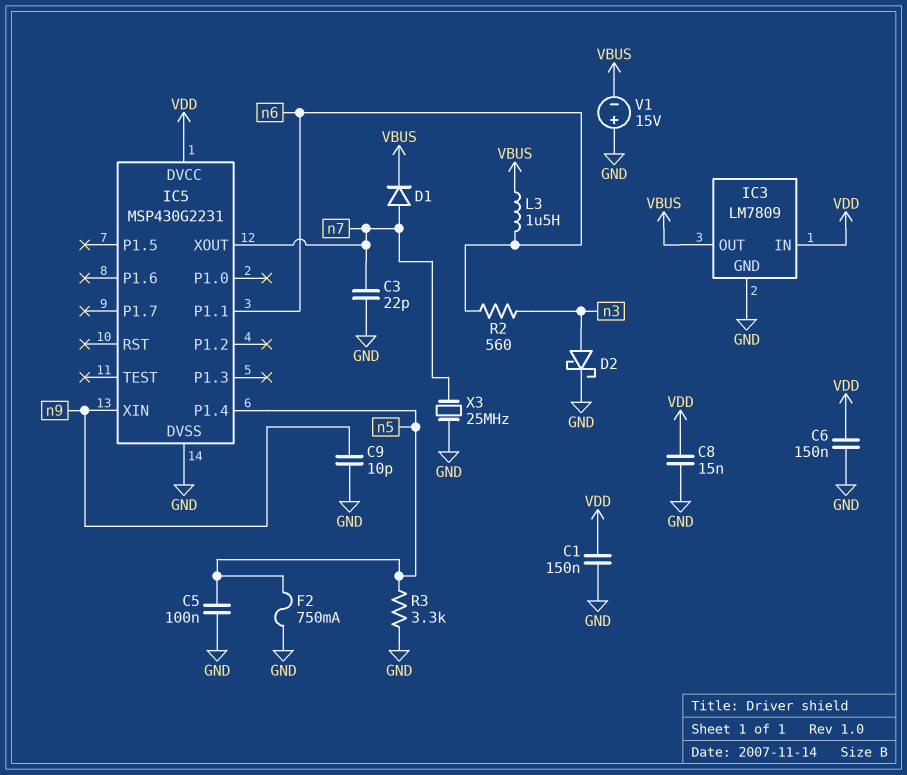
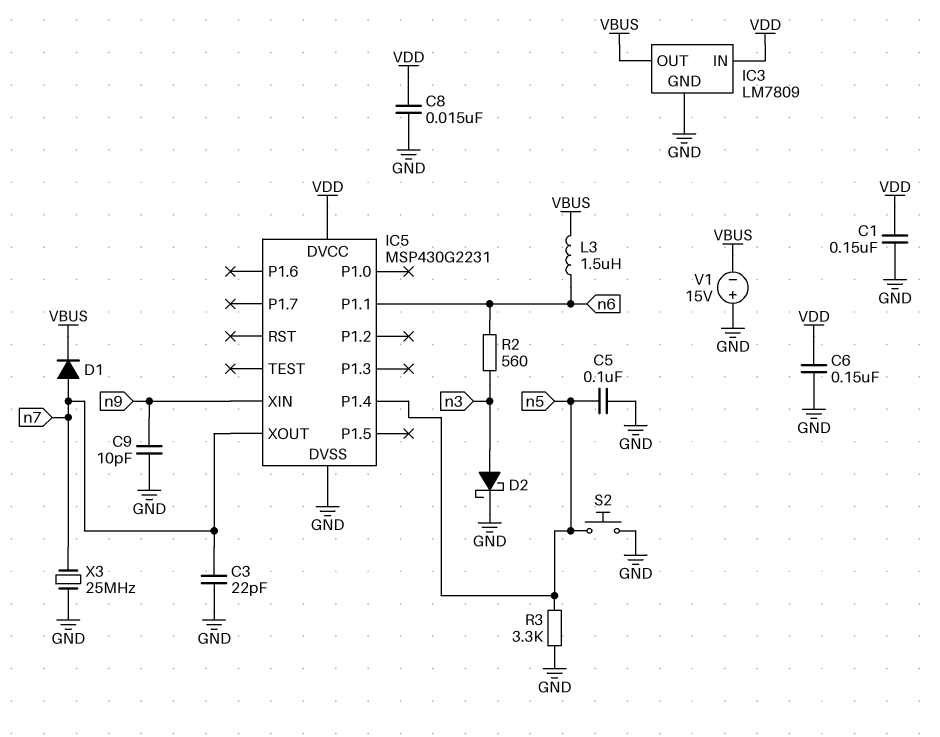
F2: 750mA (GND, n5) -> none
S2: none -> button (GND, n5)

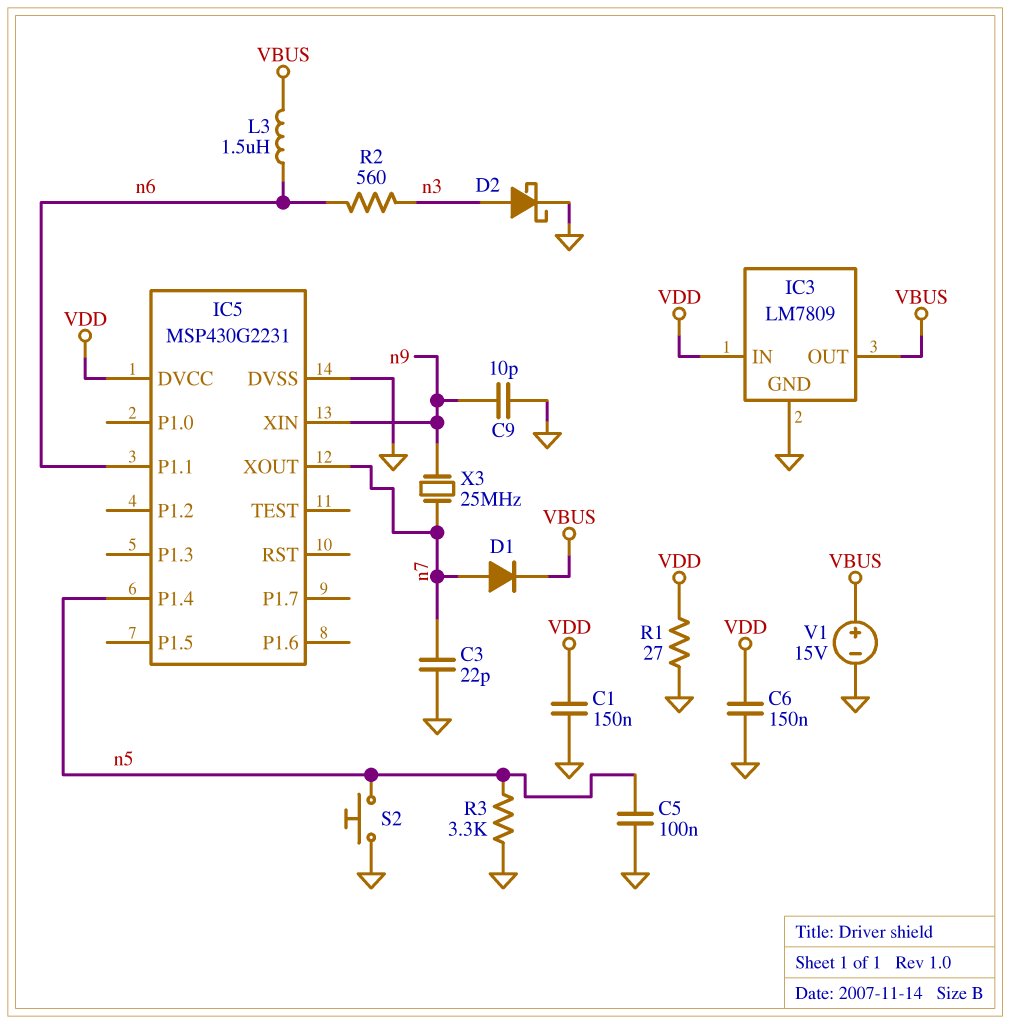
C8: 15nF (GND, VDD) -> none
R1: none -> 27 (GND, VDD)
V1: 15V (plus GND, minus VBUS) -> 15V (plus VBUS, minus GND)
X3: 25MHz (GND, n7) -> 25MHz (n7, n9)

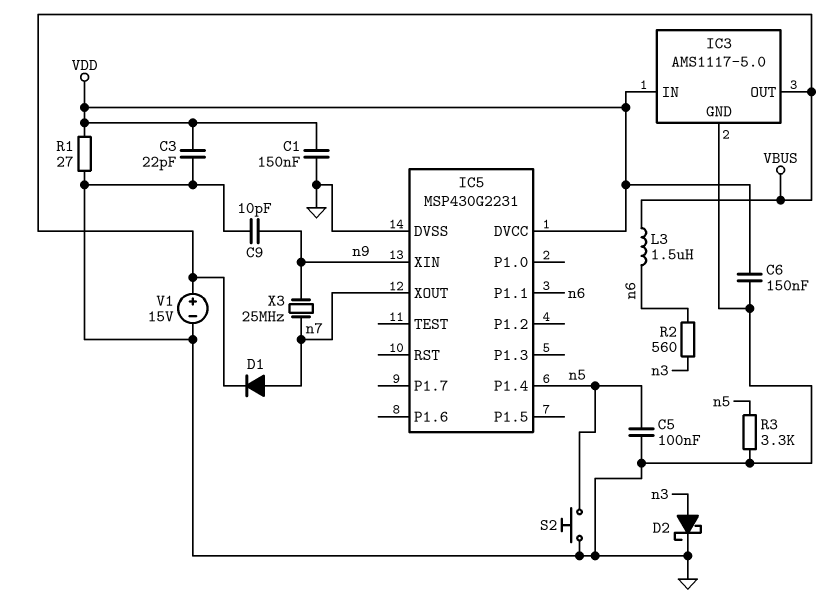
C3: 22pF (GND, n7) -> 22pF (GND, VDD)
IC3: LM7809 -> AMS1117-5.0

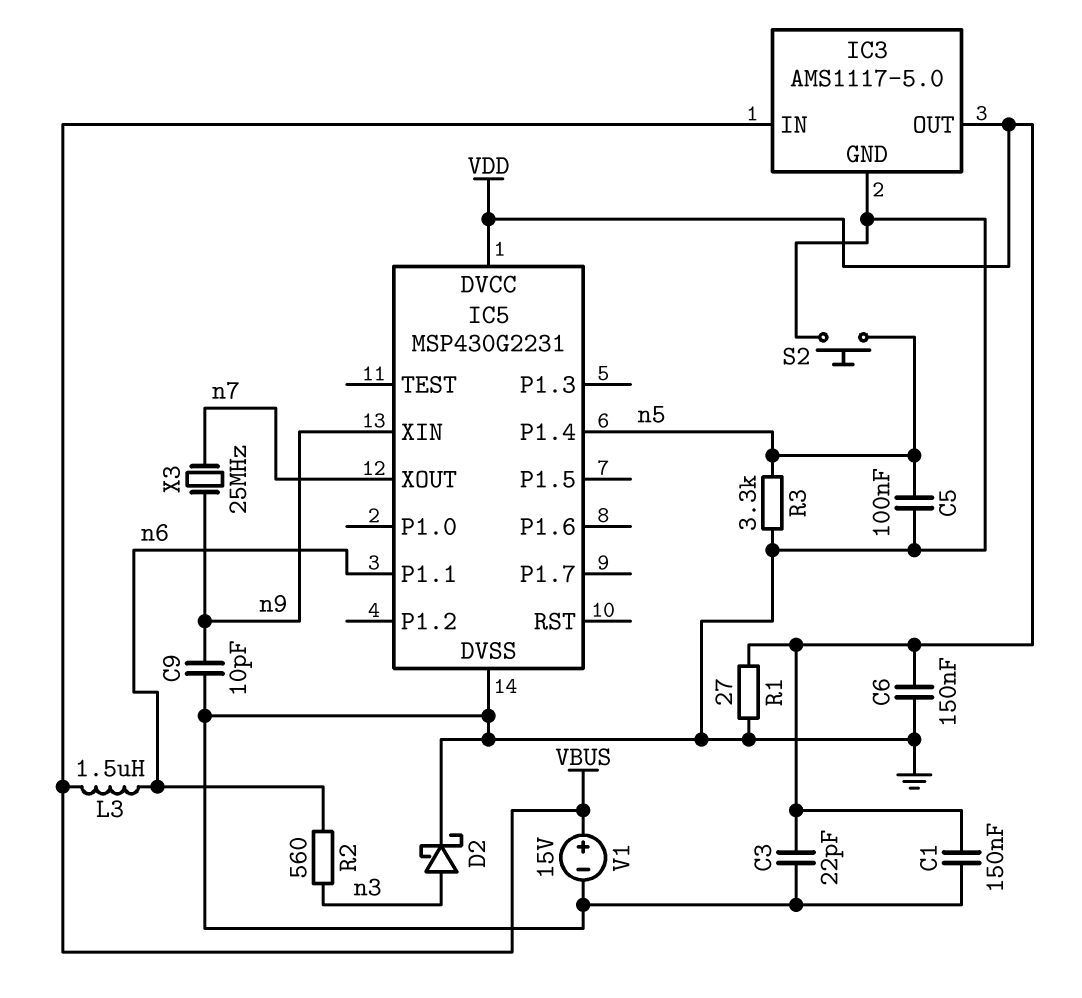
D1: diode (A n7, K VBUS) -> none
IC3 pin IN: VDD -> VBUS
IC3 pin OUT: VBUS -> VDD

